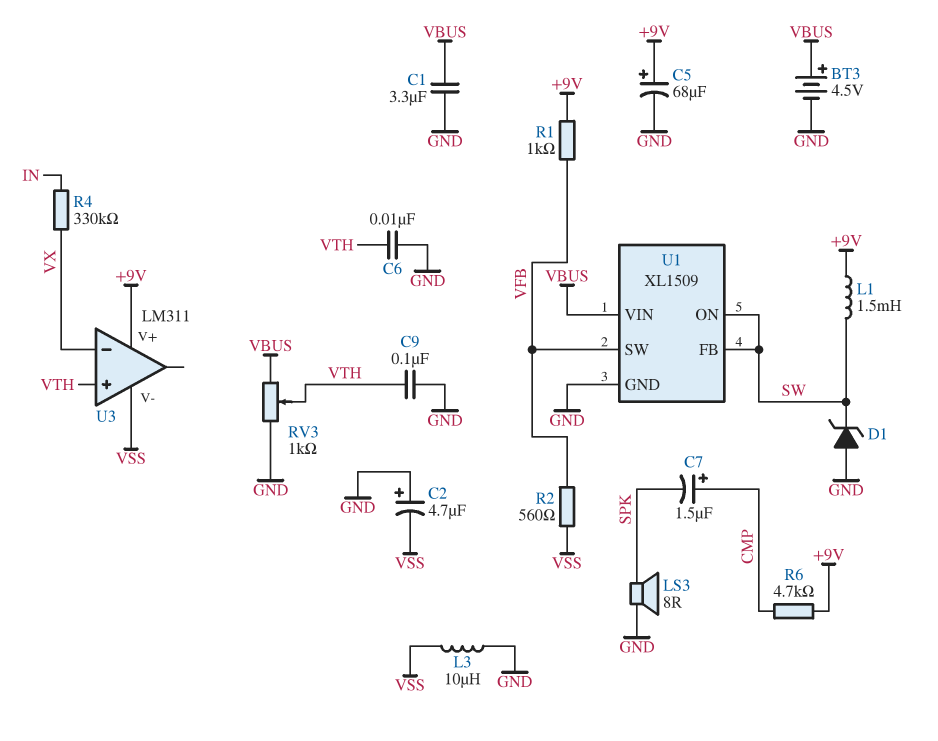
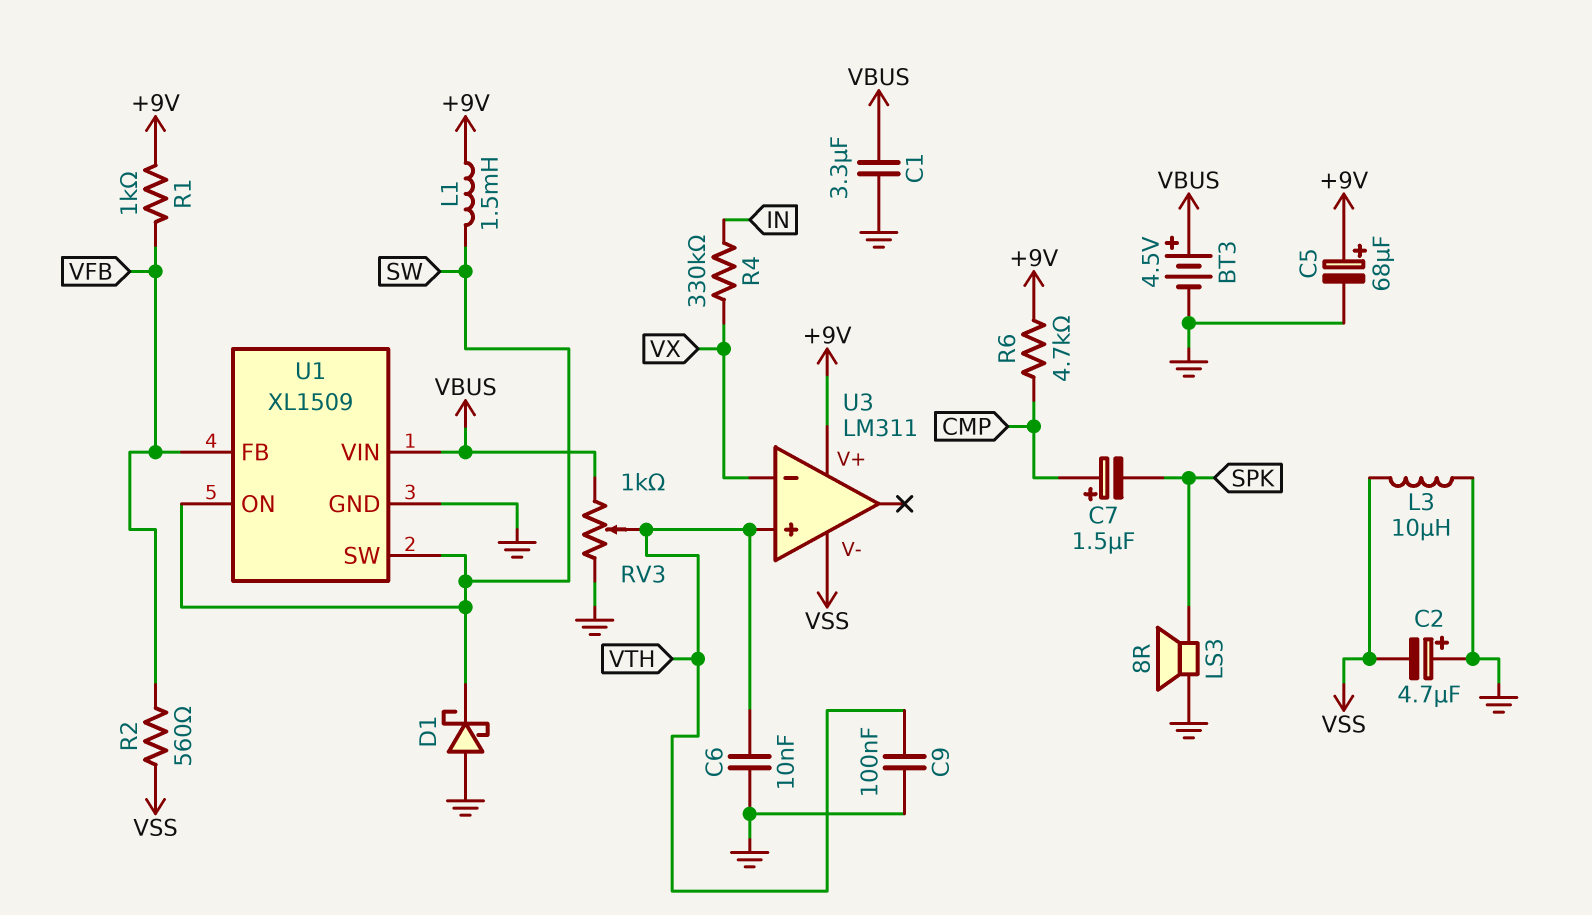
D1: zener (A GND, K SW) -> schottky (A GND, K SW)
U1 pin FB: SW -> VFB
U1 pin SW: VFB -> SW

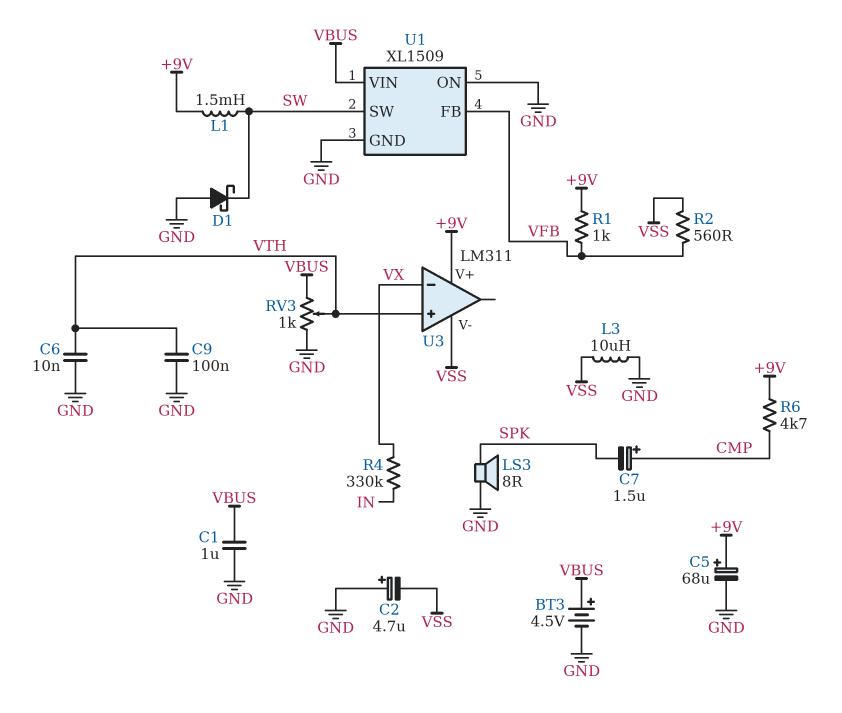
C1: 3.3uF (GND, VBUS) -> 1uF (GND, VBUS)
U1 pin ON: SW -> GND

